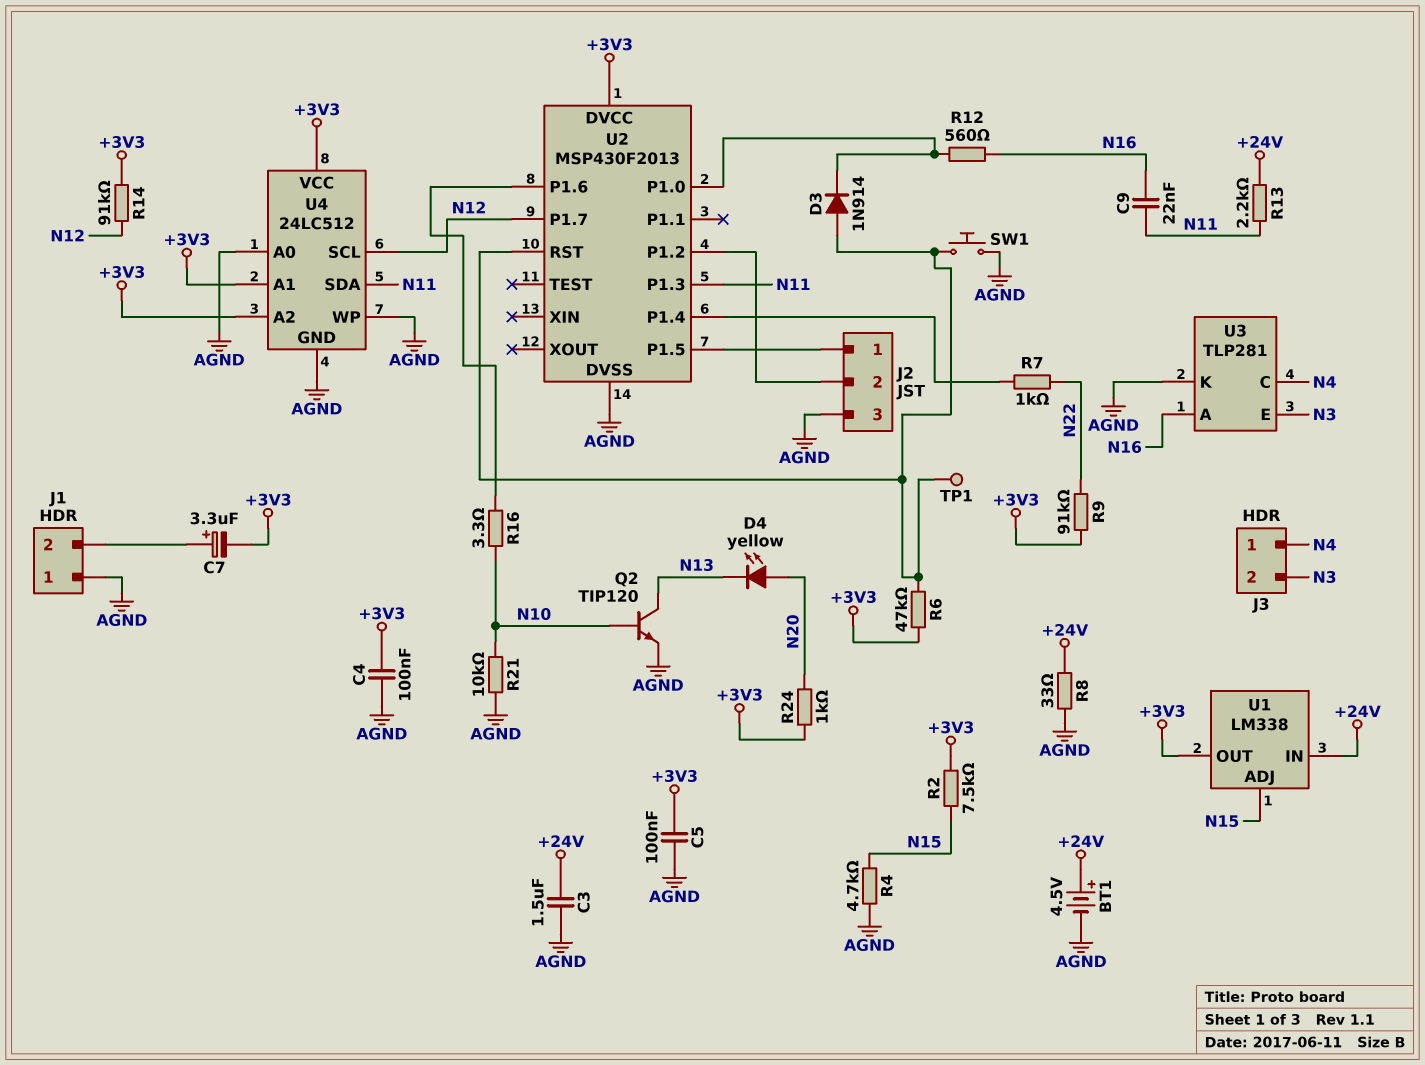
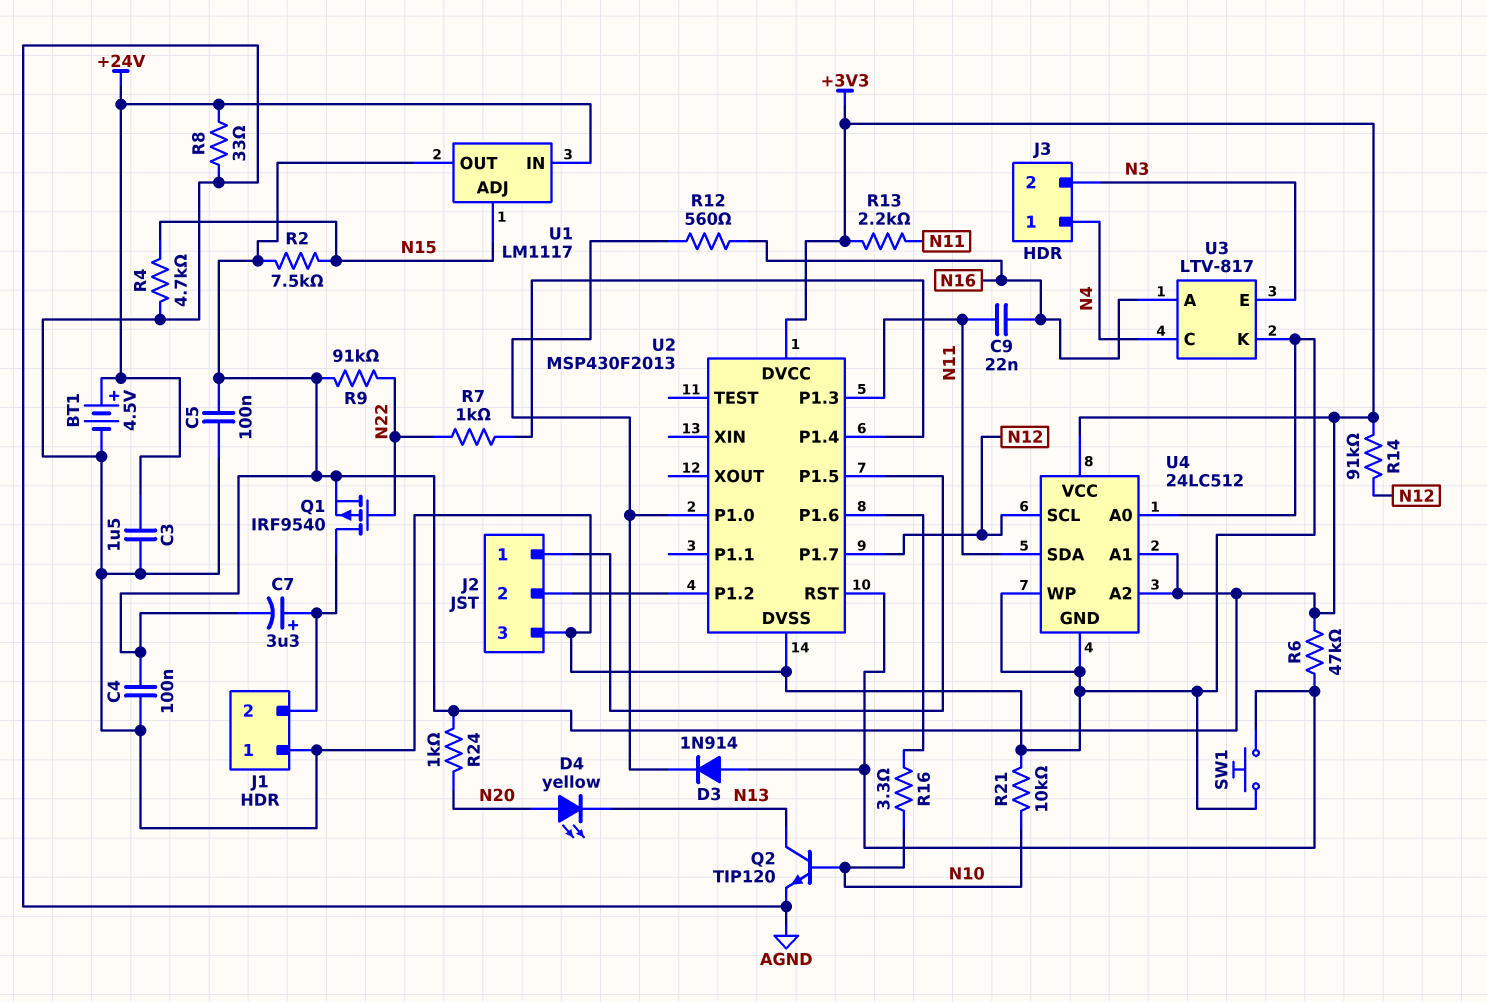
Q1: none -> PMOS IRF9540 (G N22, D J1/2, S +3V3)
R13: 2.2k (+24V, N11) -> 2.2k (+3V3, N11)
TP1: test point (U2/RST) -> none
U1: LM338 -> LM1117
U3: TLP281 -> LTV-817

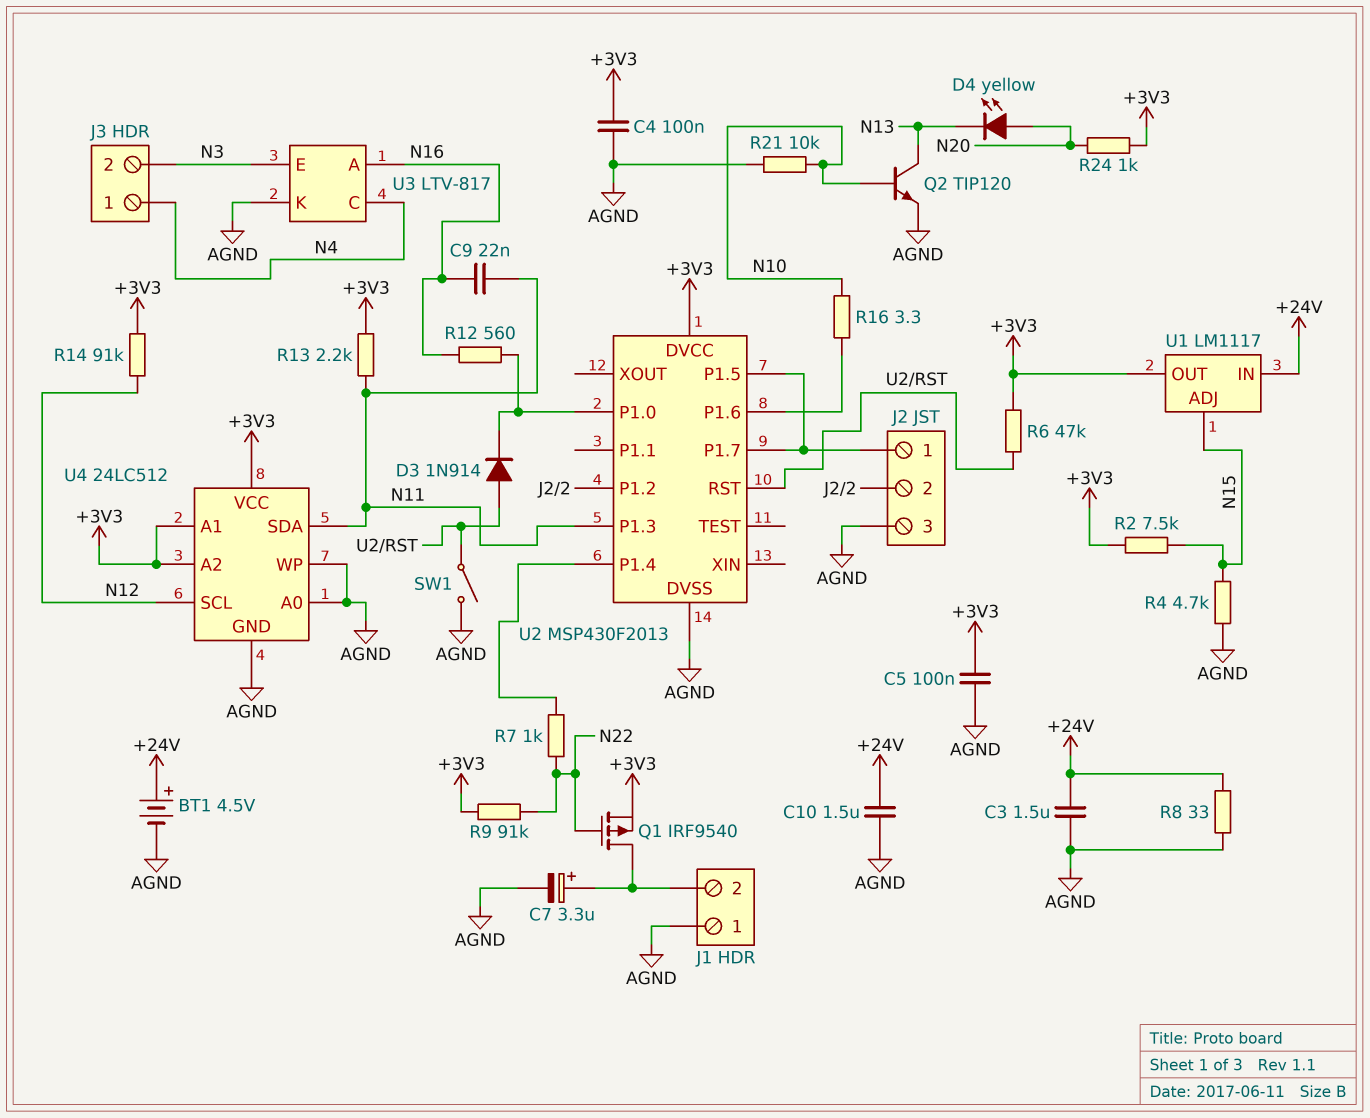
C7: 3.3uF (plus J1/2, minus +3V3) -> 3.3uF (plus J1/2, minus AGND)
C10: none -> 1.5uF (+24V, AGND)
SW1: button (AGND, U2/RST) -> switch (AGND, U2/RST)
U2 pin P1.7: N12 -> J2/1

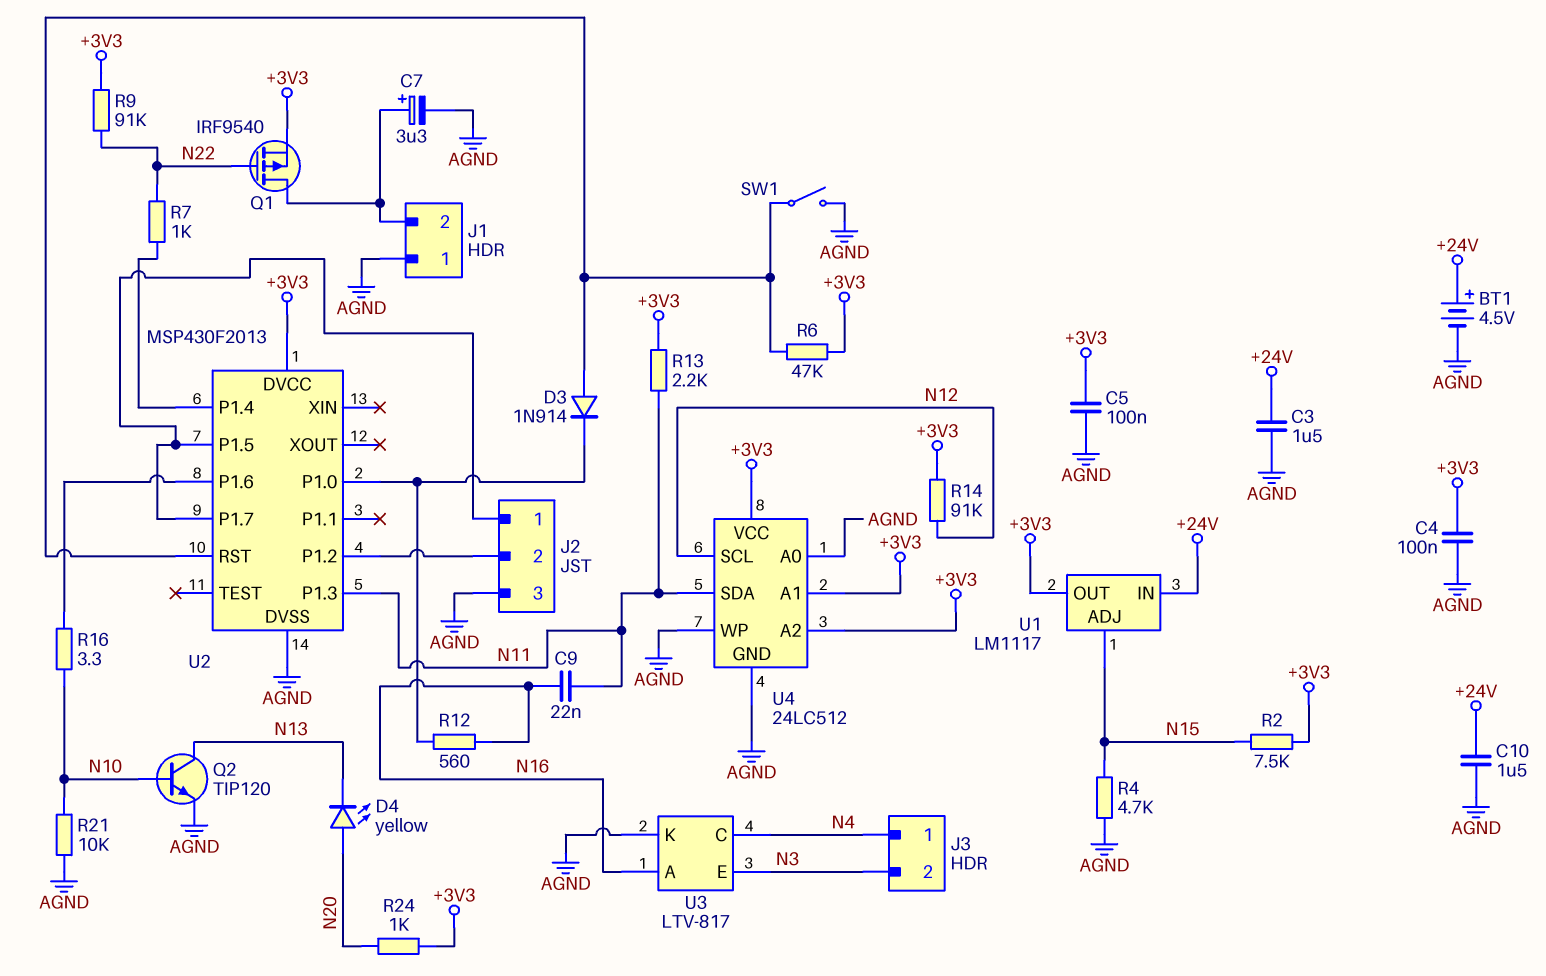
R8: 33 (+24V, AGND) -> none

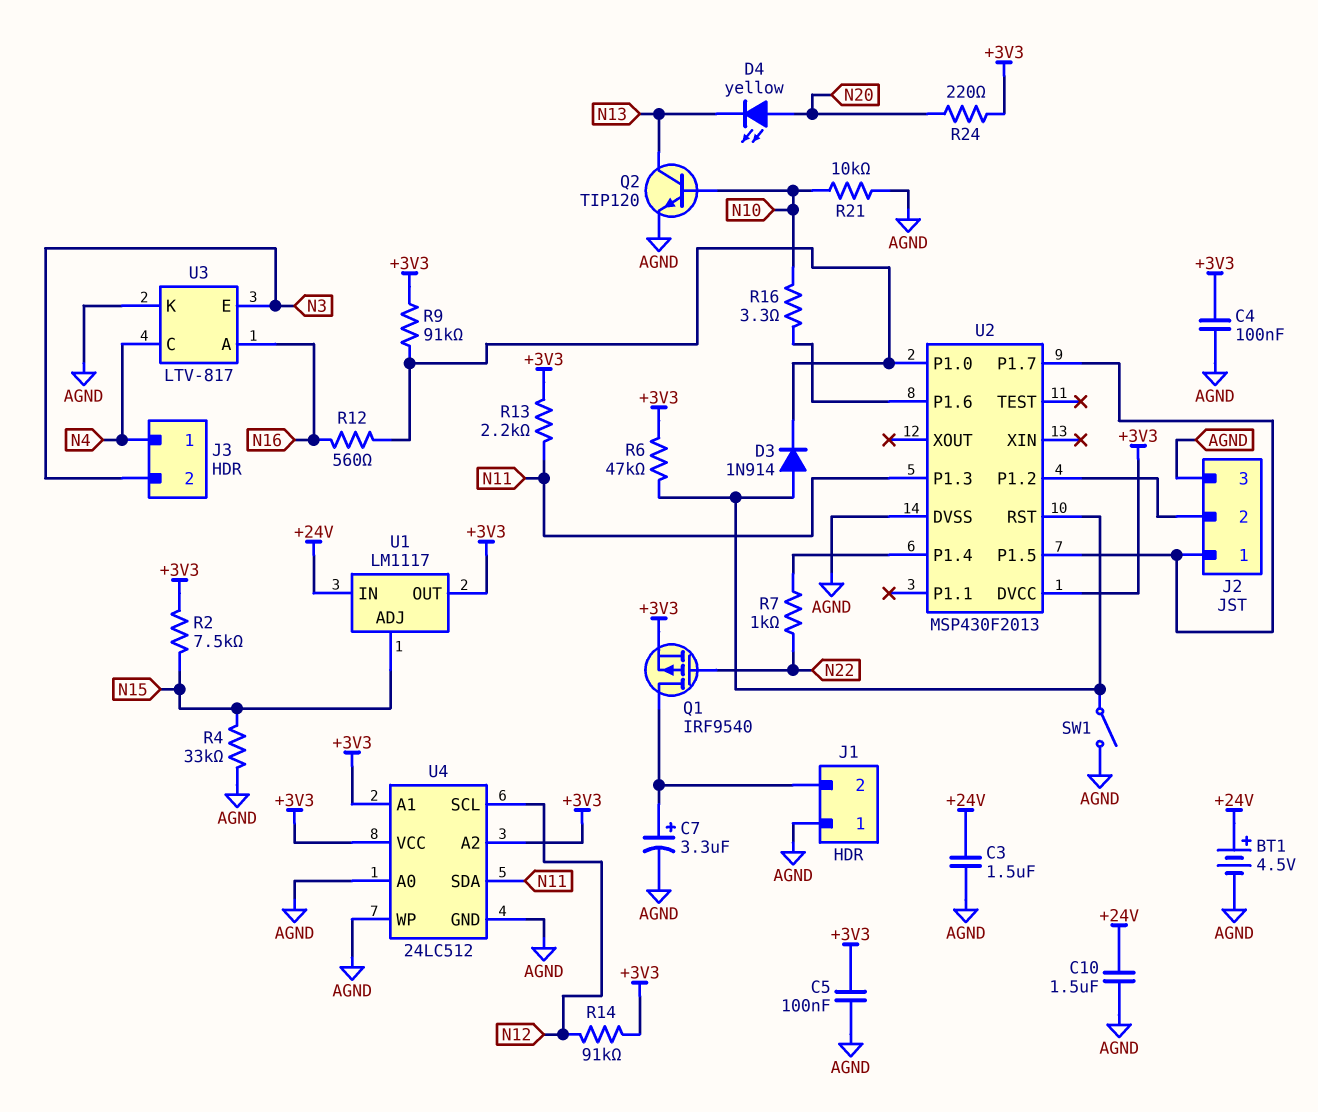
C9: 22nF (N11, N16) -> none
R4: 4.7k (AGND, N15) -> 33k (AGND, N15)
R9: 91k (+3V3, N22) -> 91k (+3V3, U2/P1.0)
R24: 1k (+3V3, N20) -> 220 (+3V3, N20)

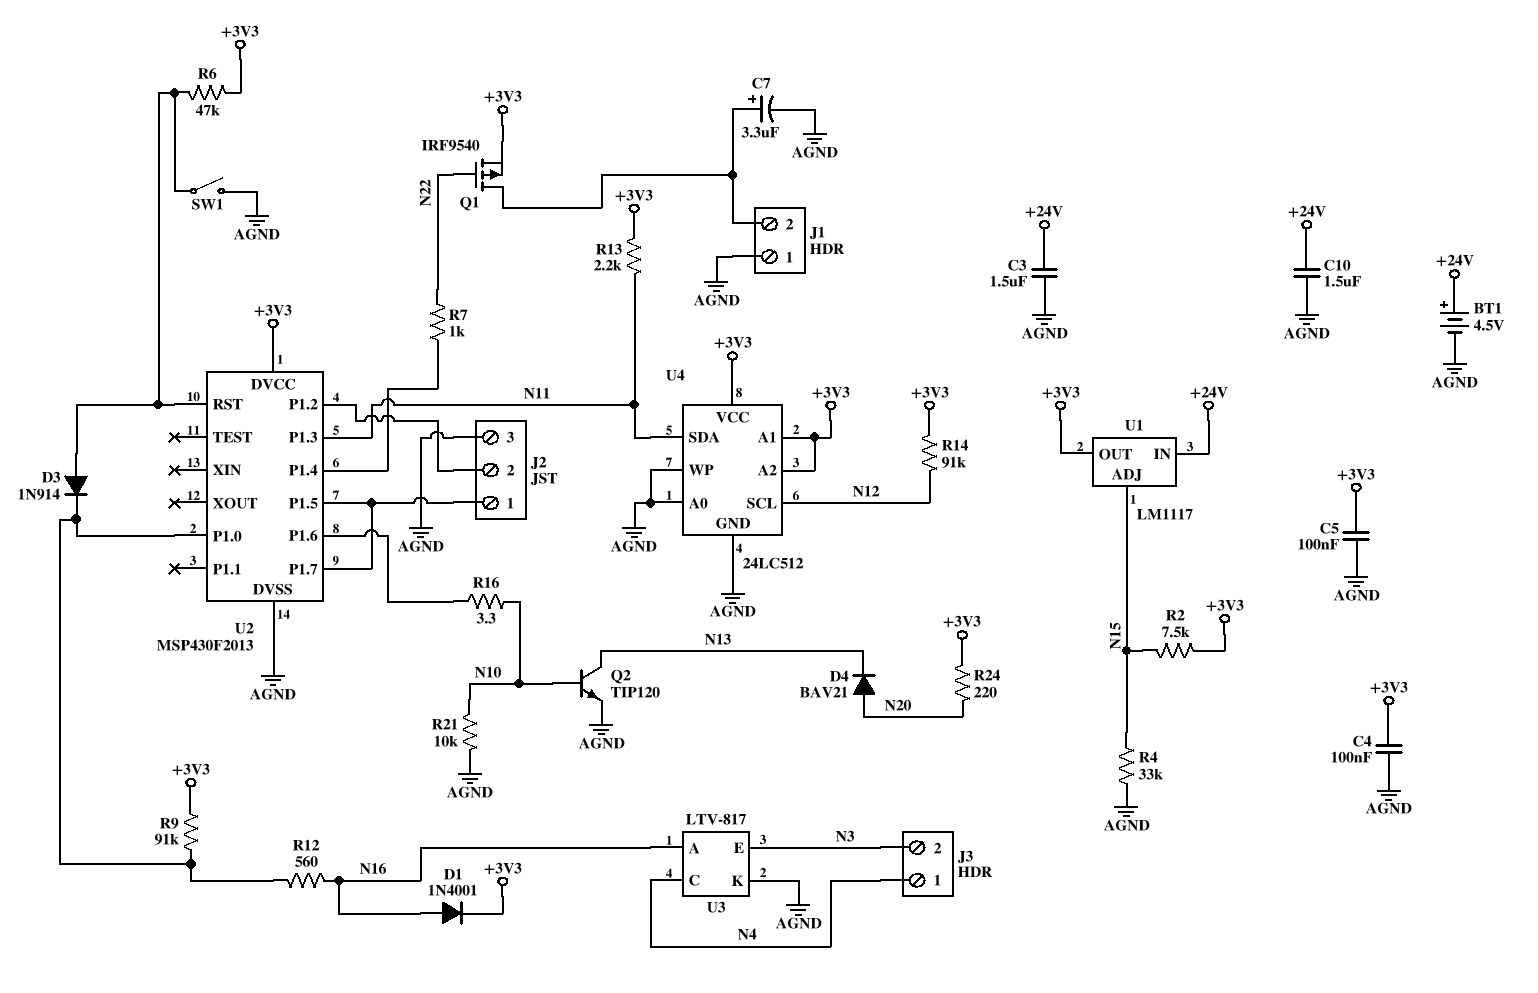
D1: none -> diode 1N4001 (A N16, K +3V3)
D4: LED yellow (A N20, K N13) -> diode BAV21 (A N20, K N13)

